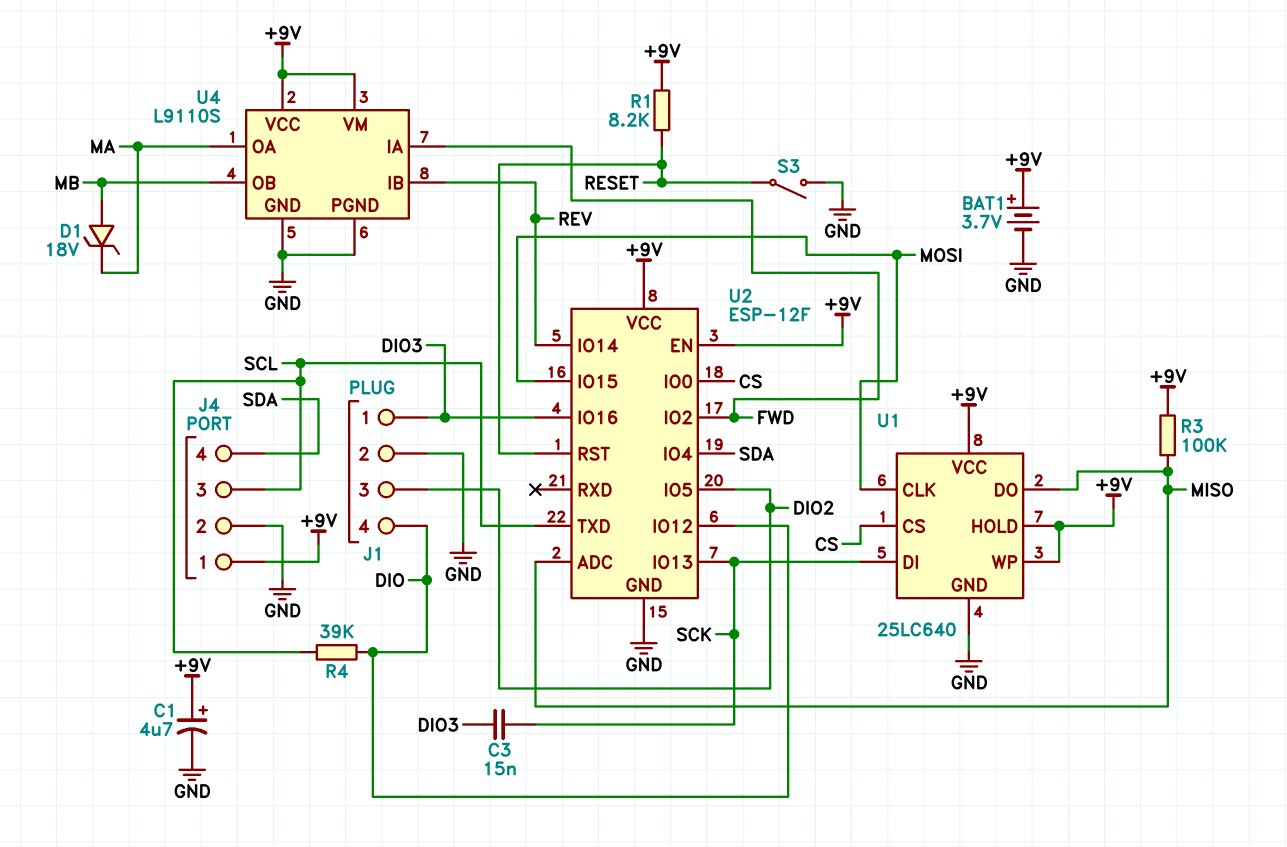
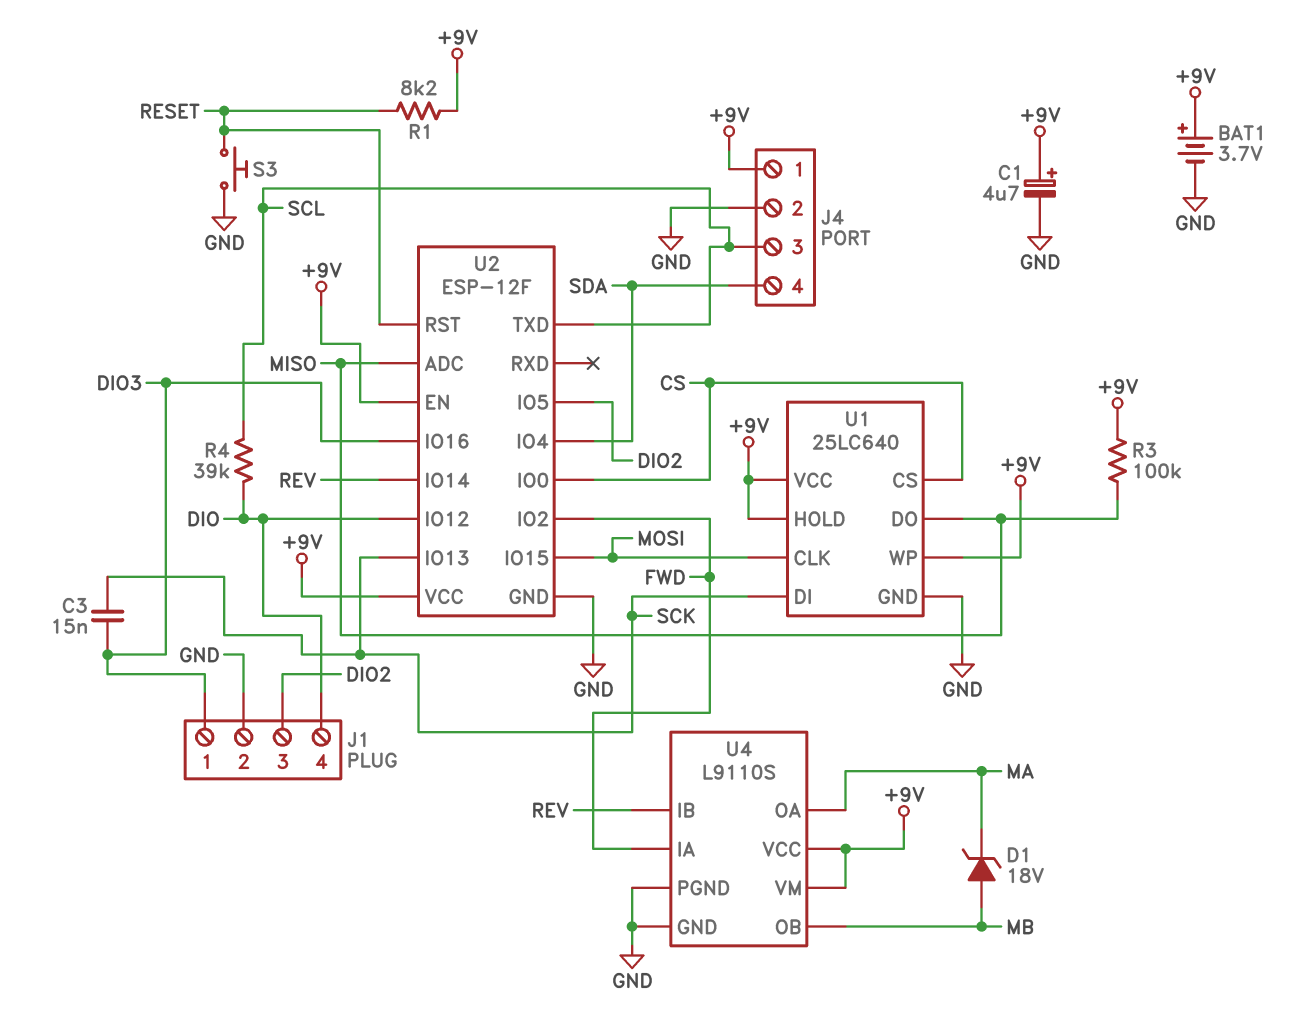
S3: switch (GND, RESET) -> button (GND, RESET)

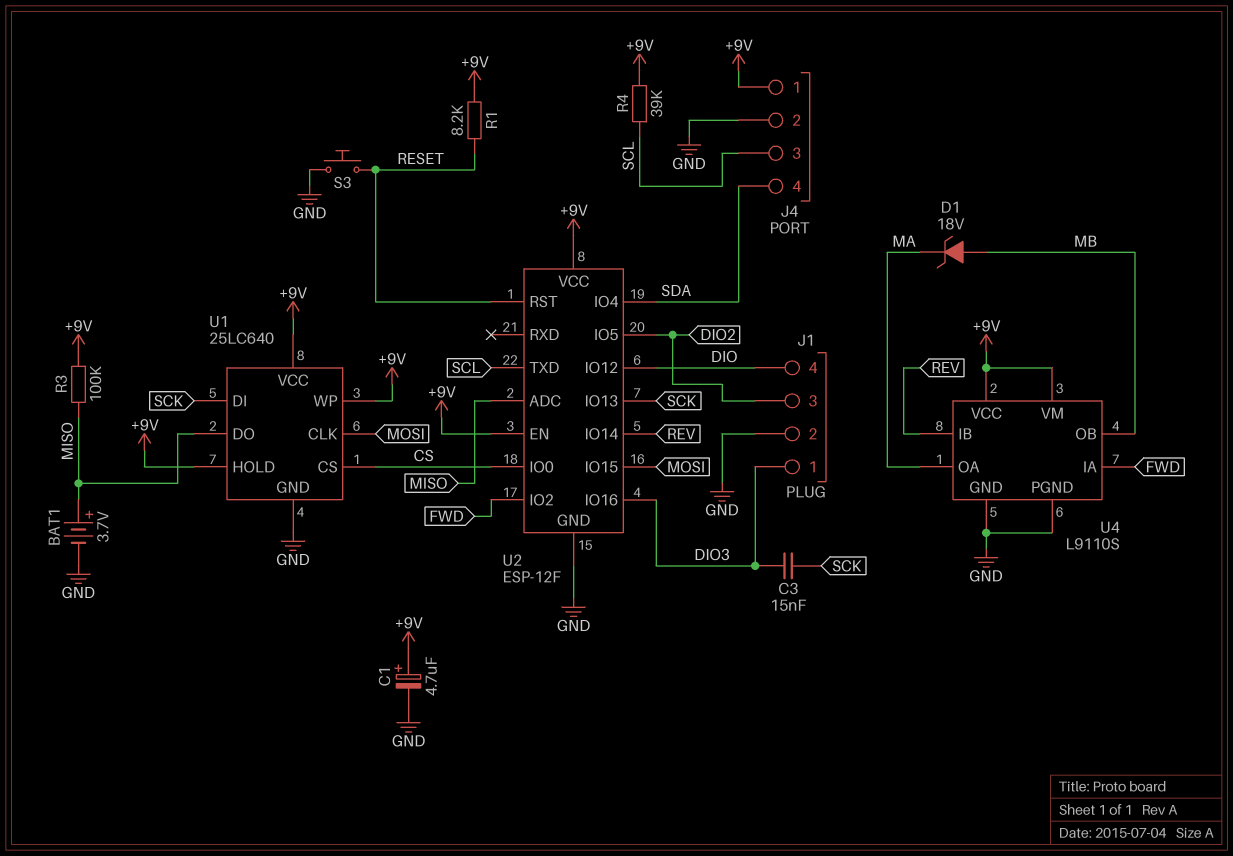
BAT1: 3.7V (plus +9V, minus GND) -> 3.7V (plus MISO, minus GND)
R4: 39k (DIO, SCL) -> 39k (+9V, SCL)

